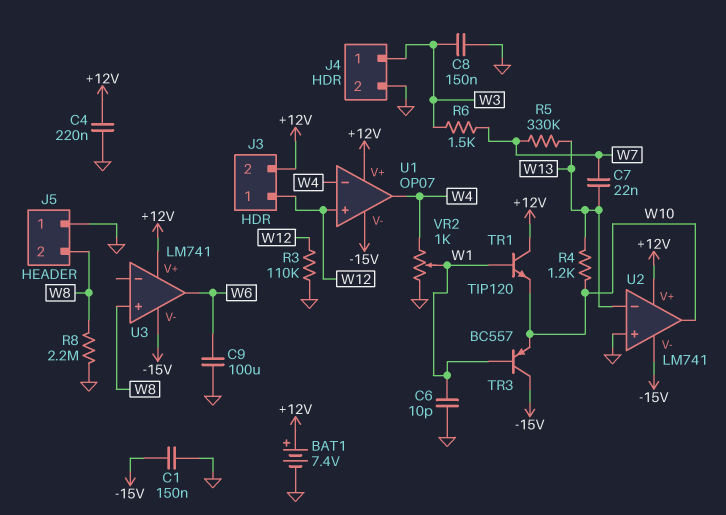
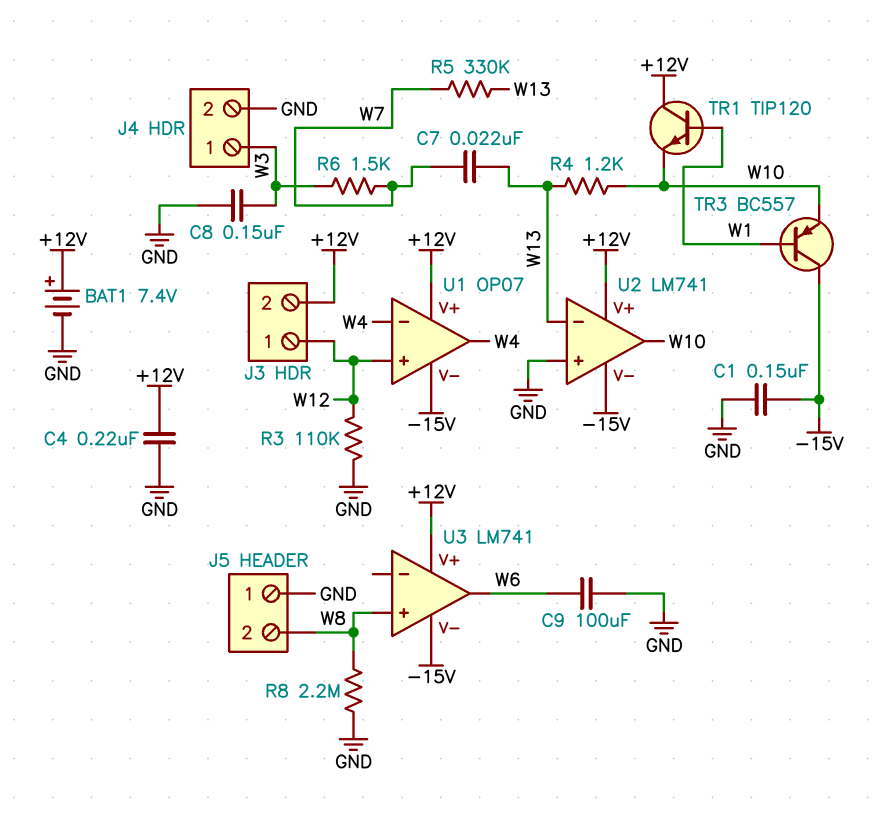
C6: 10pF (GND, W1) -> none
VR2: 1k (GND, W4, wiper W1) -> none

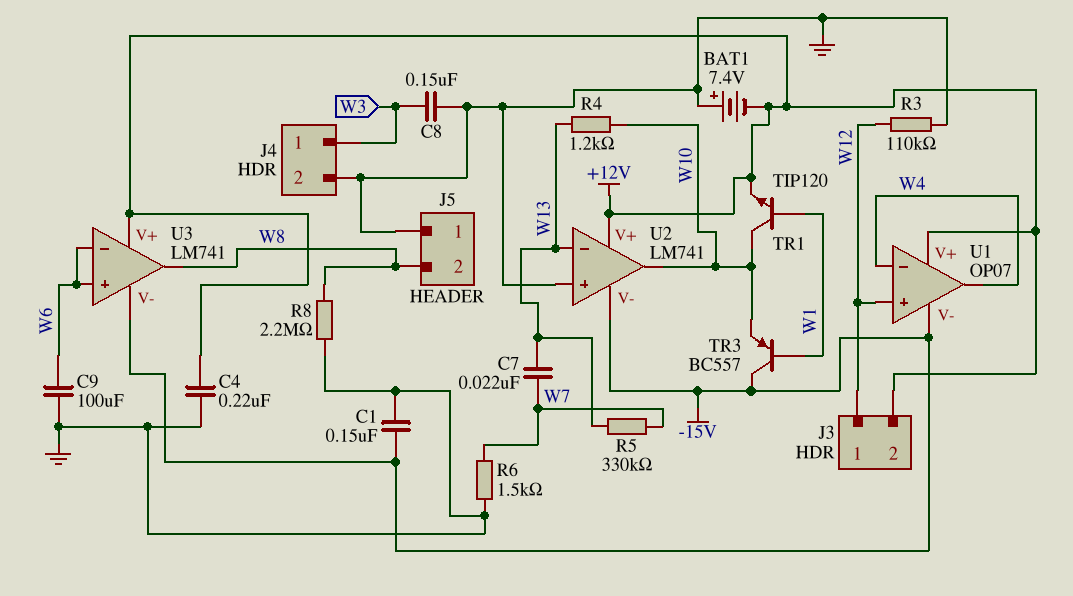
BAT1: 7.4V (plus +12V, minus GND) -> 7.4V (plus GND, minus +12V)
R6: 1.5k (W3, W7) -> 1.5k (GND, W7)
TR1: NPN TIP120 (B W1, C +12V, E W10) -> NPN TIP120 (B W1, C W10, E +12V)
U3 pin in+: W8 -> W6
U3 pin in-: none -> W6
U3 pin out: W6 -> W8

